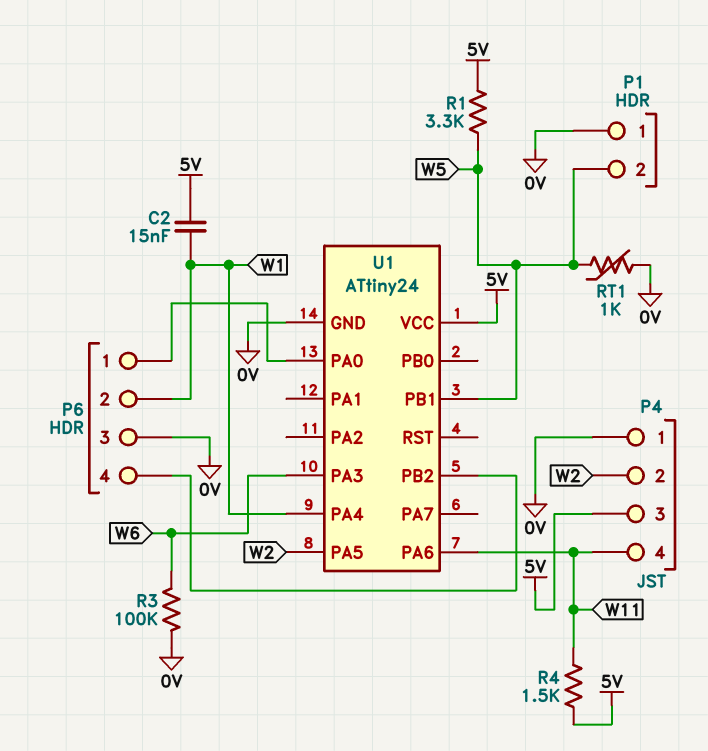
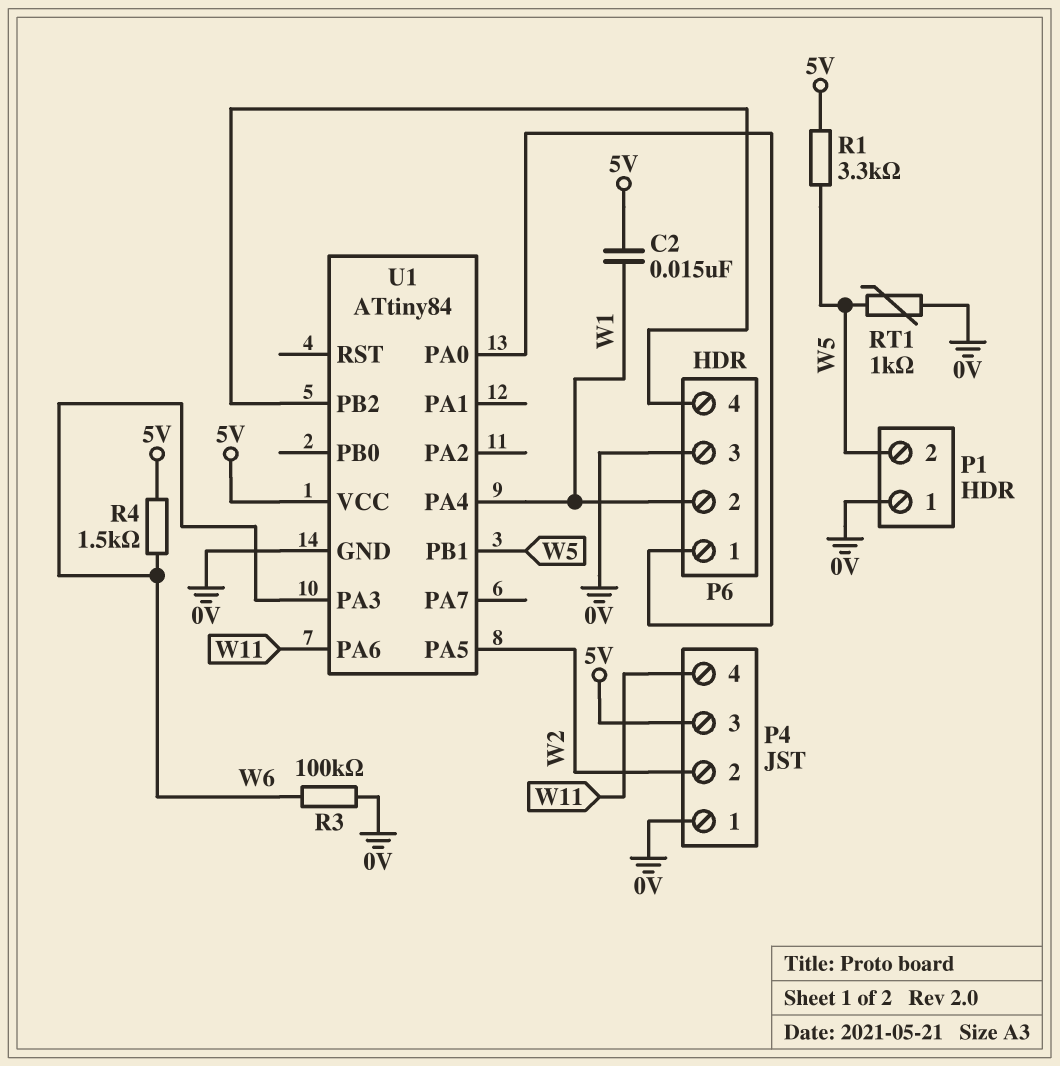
R4: 1.5k (5V, W11) -> 1.5k (5V, W6)
U1: ATtiny24 -> ATtiny84

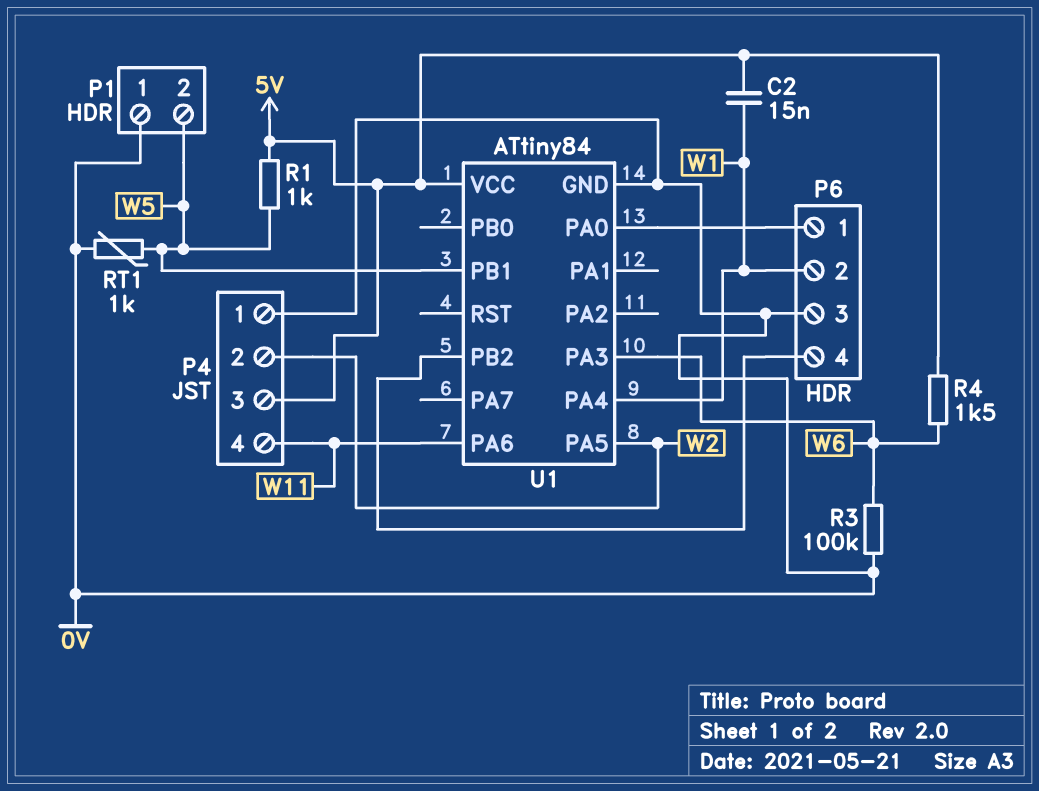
R1: 3.3k (5V, W5) -> 1k (5V, W5)

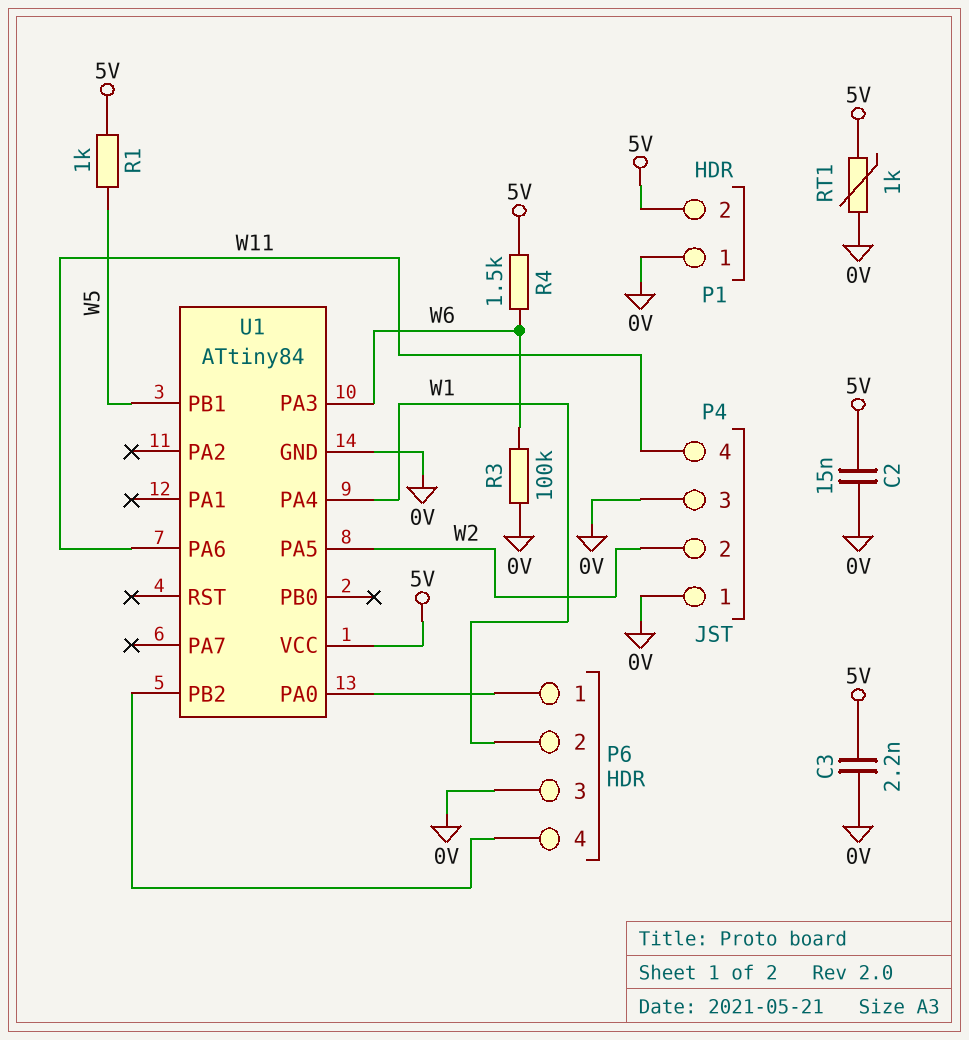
C2: 15nF (5V, W1) -> 15nF (0V, 5V)
C3: none -> 2.2nF (0V, 5V)
P1 pin 2: W5 -> 5V
P4 pin 3: 5V -> 0V
RT1: 1k (0V, W5) -> 1k (0V, 5V)

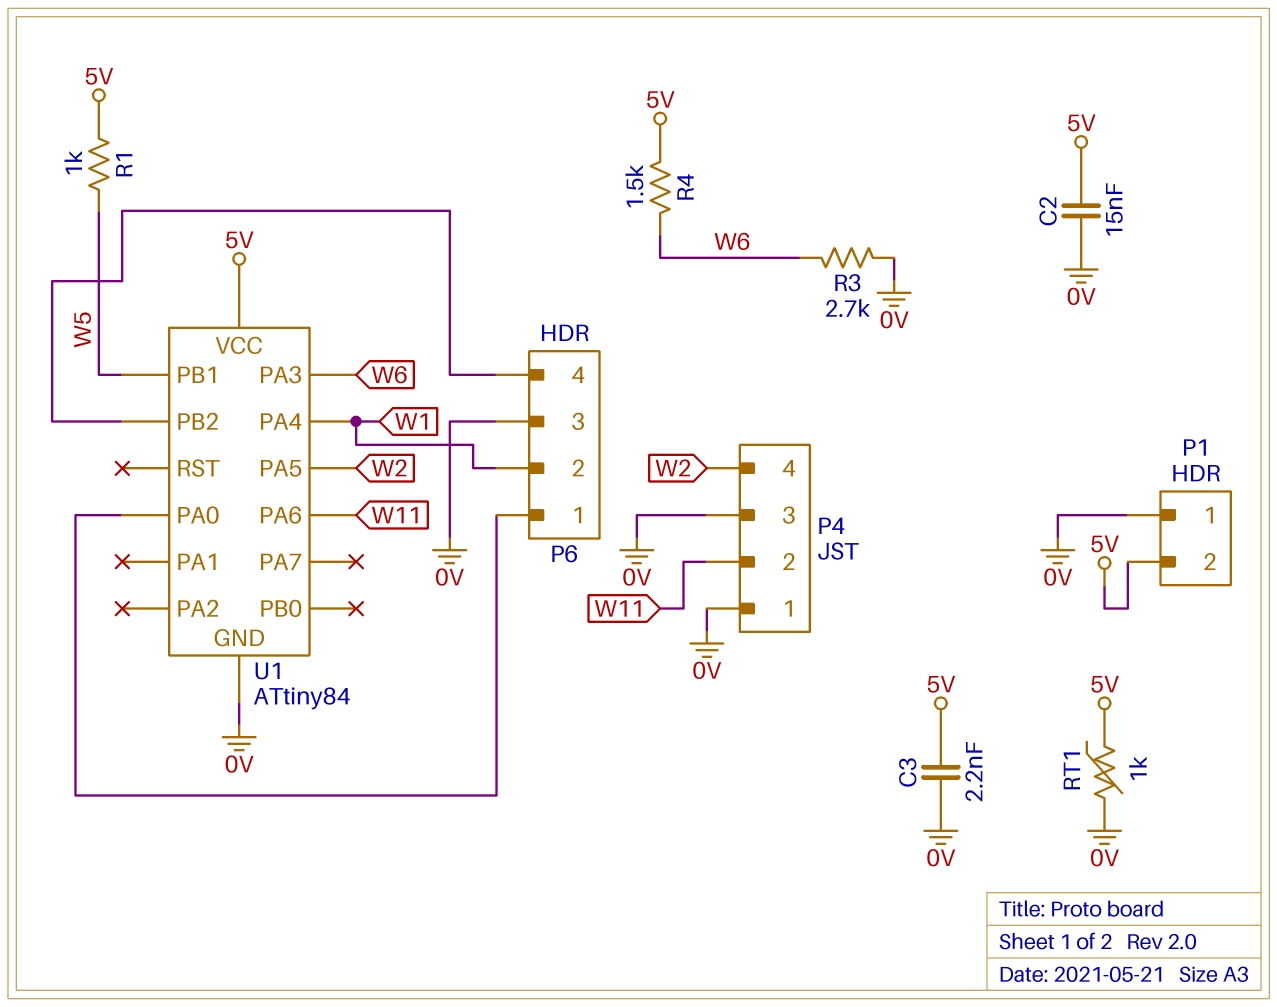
P4 pin 2: W2 -> W11
P4 pin 4: W11 -> W2
R3: 100k (0V, W6) -> 2.7k (0V, W6)

